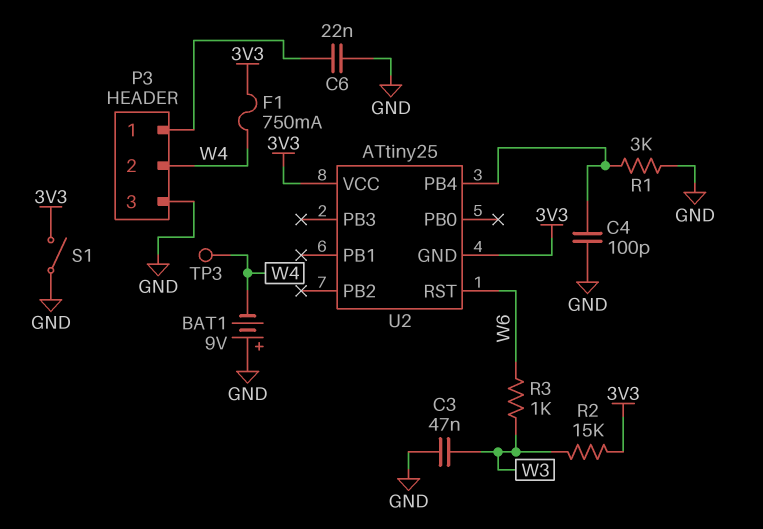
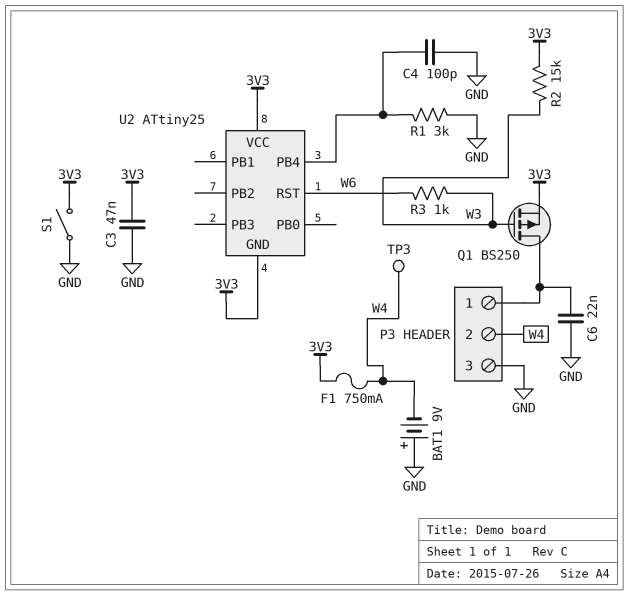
C3: 47nF (GND, W3) -> 47nF (3V3, GND)
Q1: none -> PMOS BS250 (G W3, D P3/1, S 3V3)

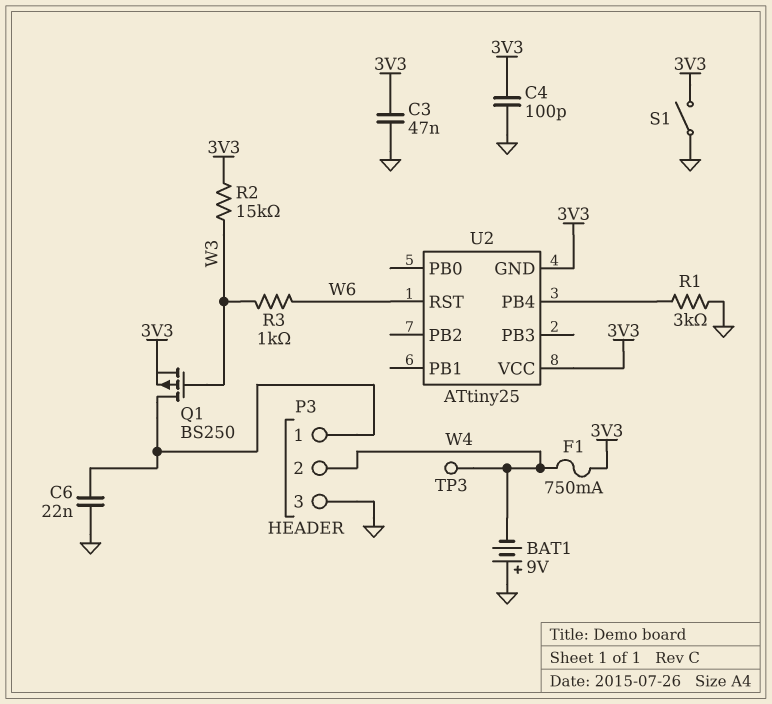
C4: 100pF (GND, U2/PB4) -> 100pF (3V3, GND)

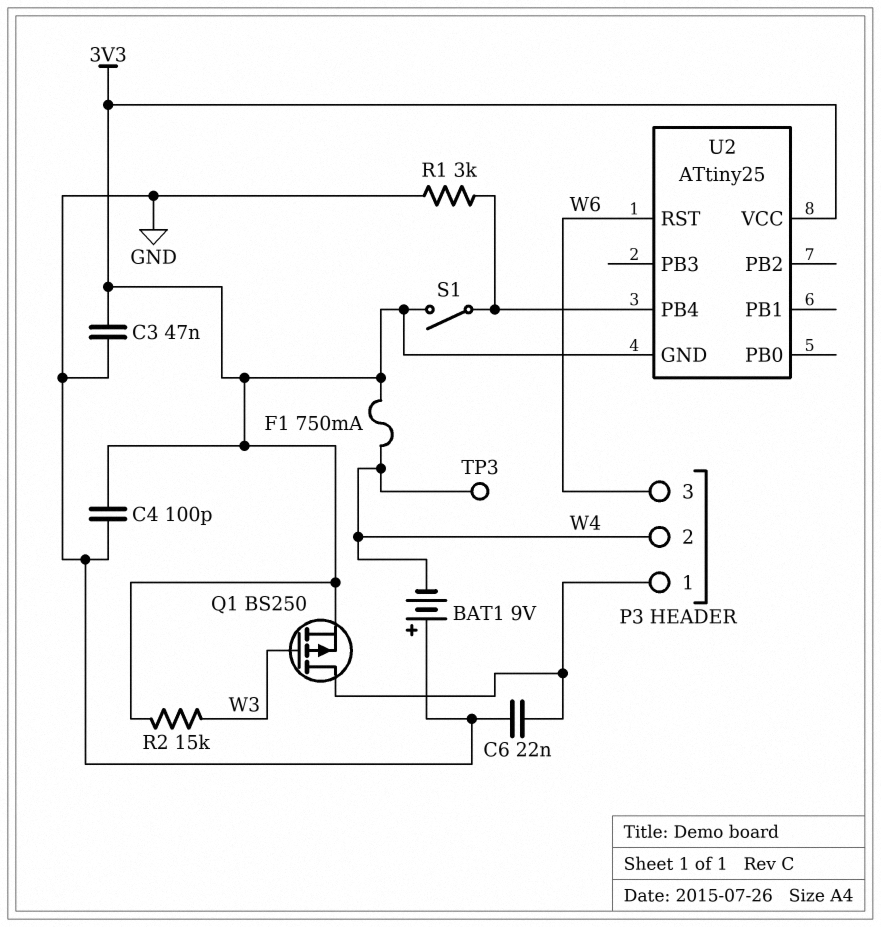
P3 pin 3: GND -> W6
R3: 1k (W3, W6) -> none
S1: switch (3V3, GND) -> switch (3V3, U2/PB4)

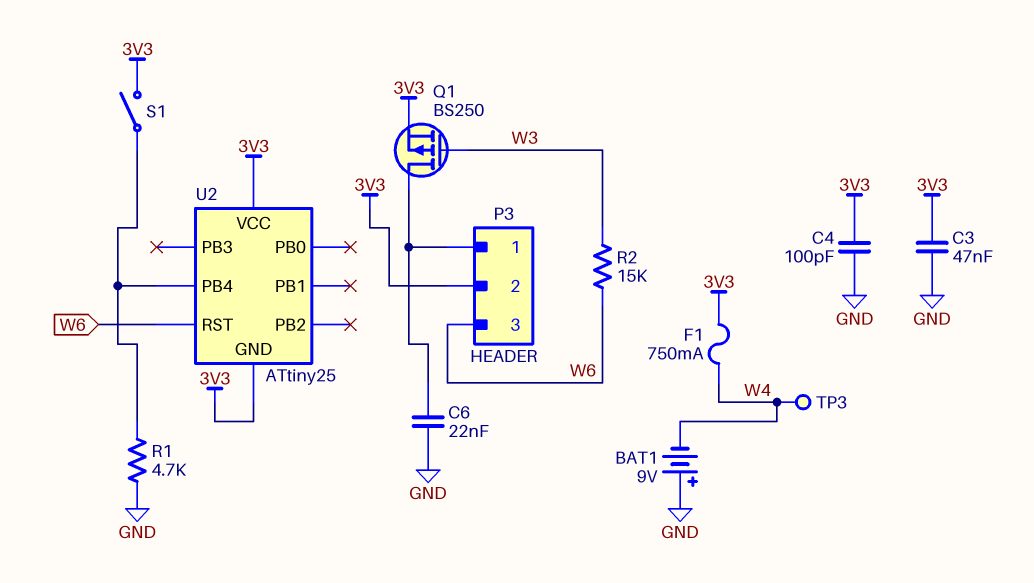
P3 pin 2: W4 -> 3V3
R1: 3k (GND, U2/PB4) -> 4.7k (GND, U2/PB4)
R2: 15k (3V3, W3) -> 15k (W3, W6)

